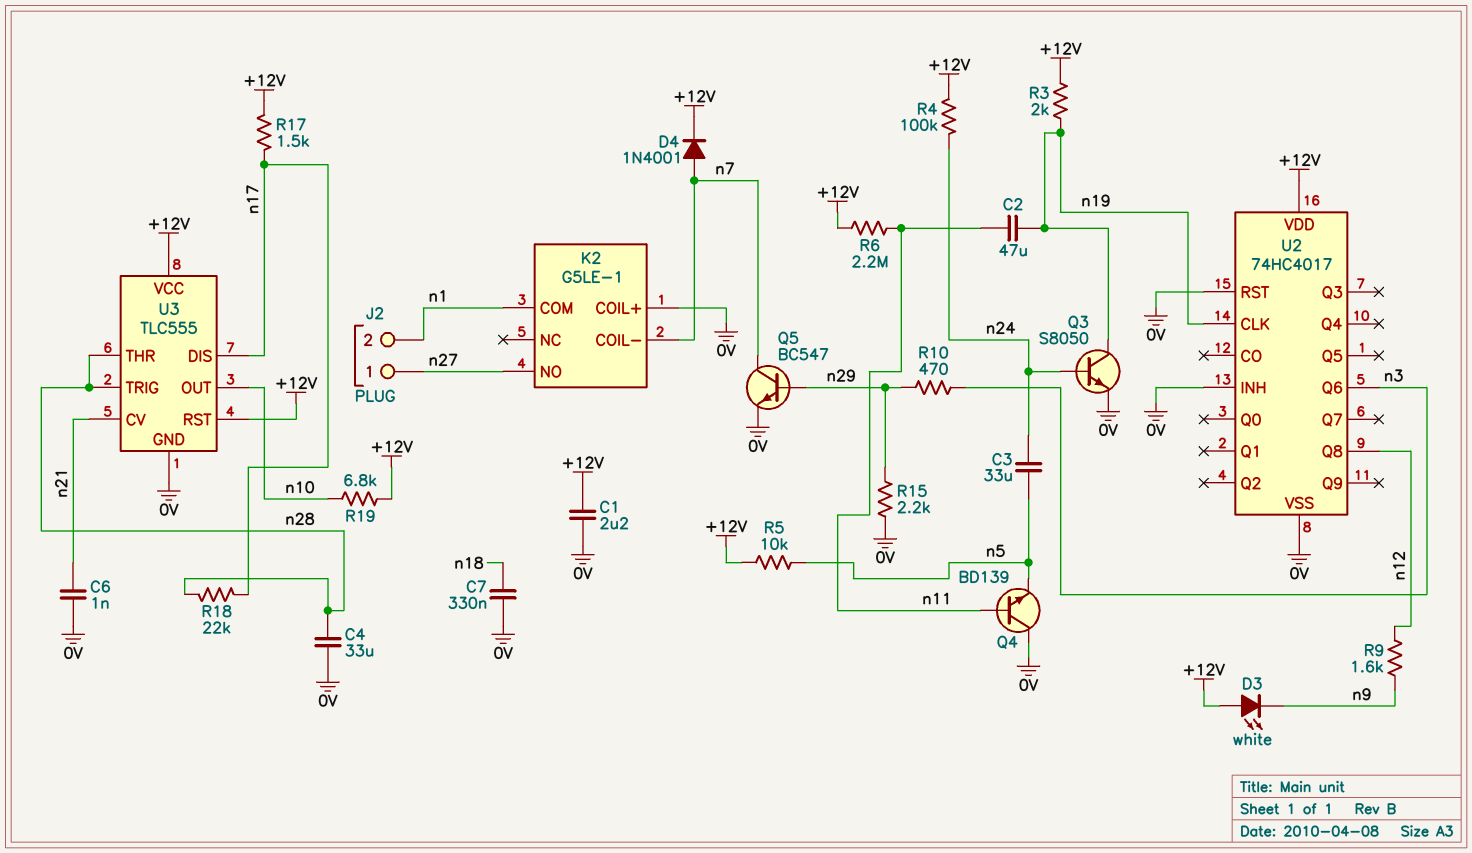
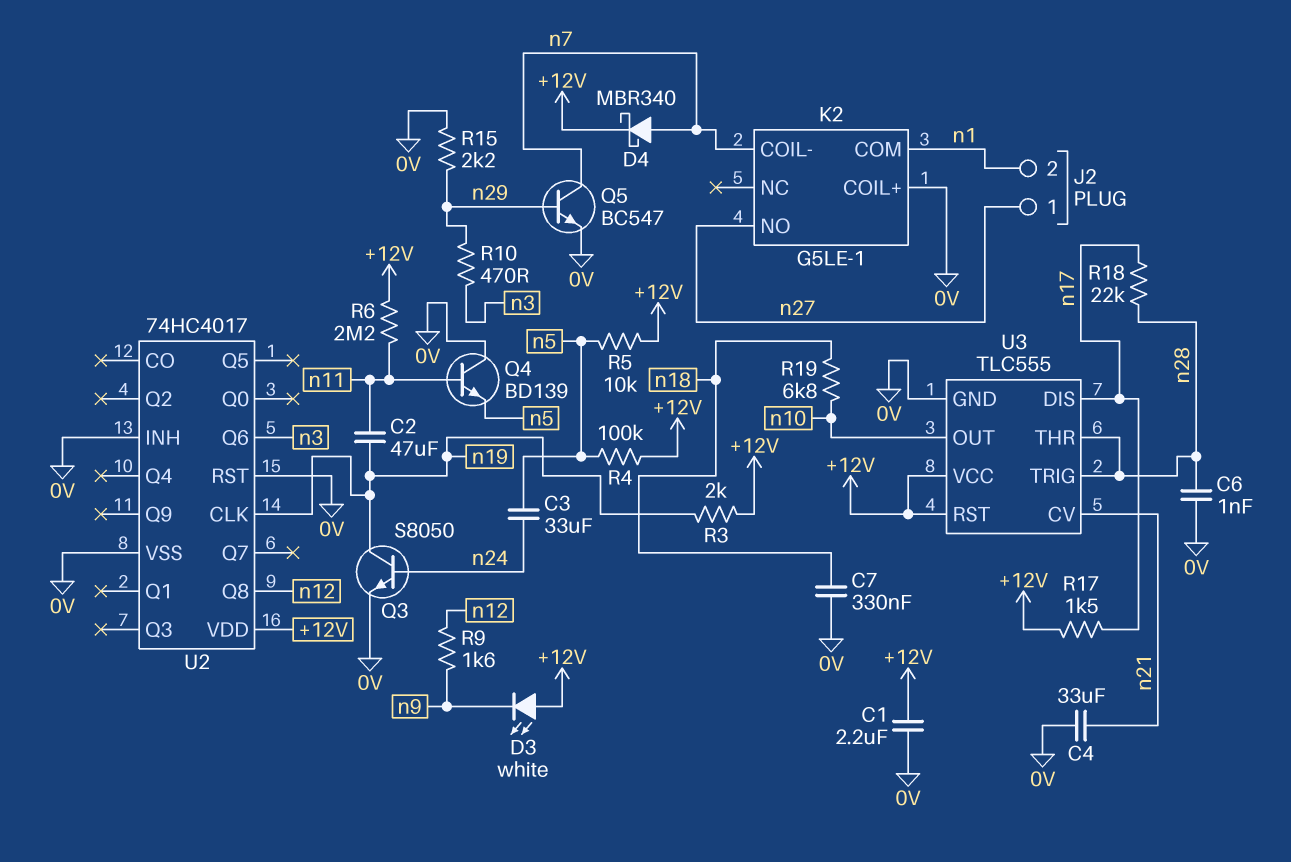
C4: 33uF (0V, n28) -> 33uF (0V, n21)
C6: 1nF (0V, n21) -> 1nF (0V, n28)
D4: diode 1N4001 (A n7, K +12V) -> schottky MBR340 (A n7, K +12V)
R4: 100k (+12V, n24) -> 100k (+12V, n5)
R19: 6.8k (+12V, n10) -> 6.8k (n10, n18)

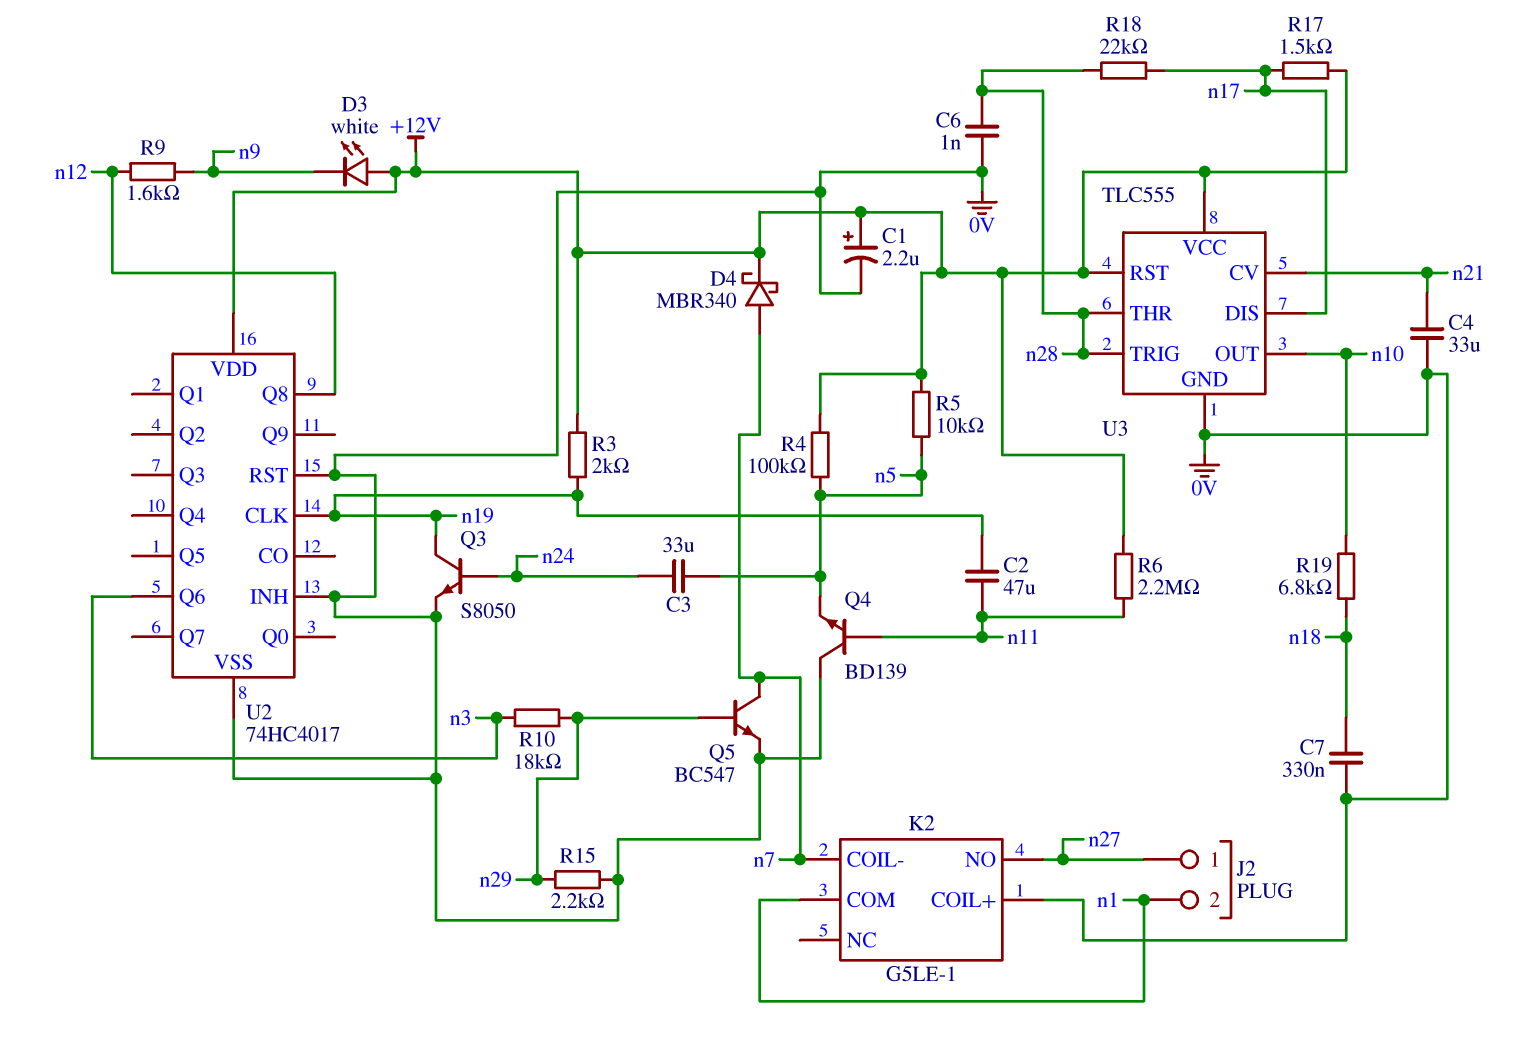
C1: 2.2uF (+12V, 0V) -> 2.2uF (plus +12V, minus 0V)
R10: 470 (n3, n29) -> 18k (n3, n29)

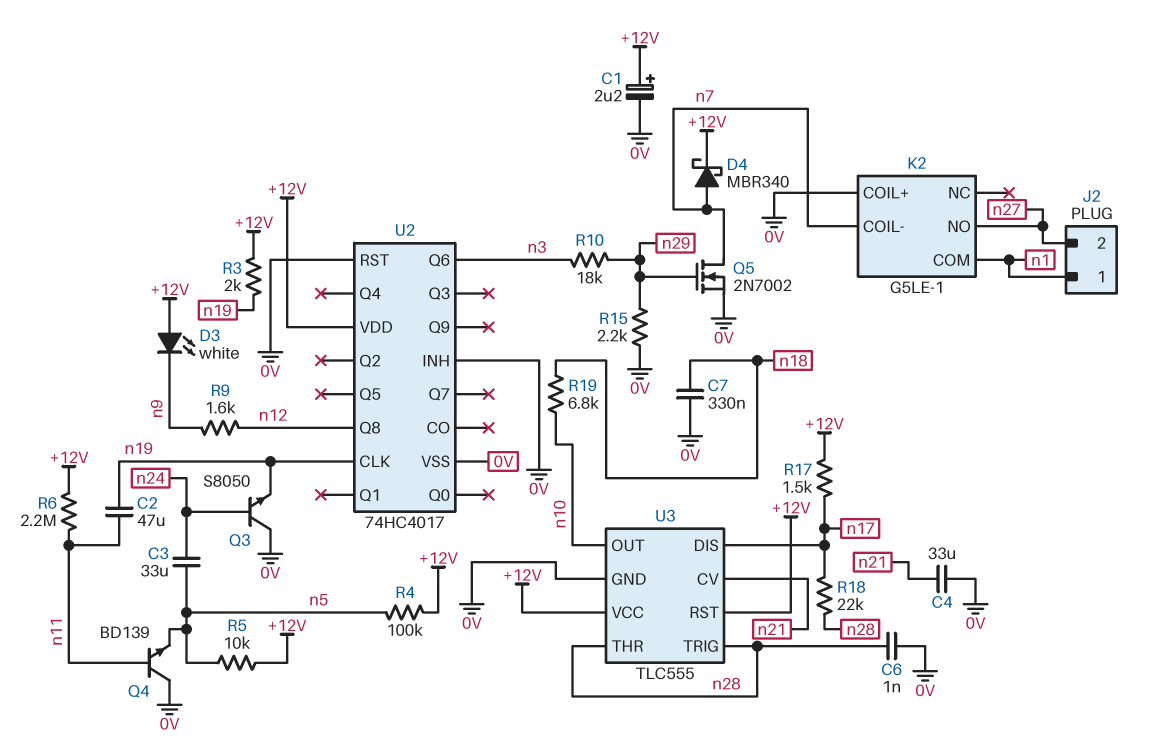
J2 pin 1: n27 -> n1
J2 pin 2: n1 -> n27
Q3: NPN S8050 (B n24, C n19, E 0V) -> NPN S8050 (B n24, C 0V, E n19)
Q5: NPN BC547 (B n29, C n7, E 0V) -> NMOS 2N7002 (G n29, D n7, S 0V)

